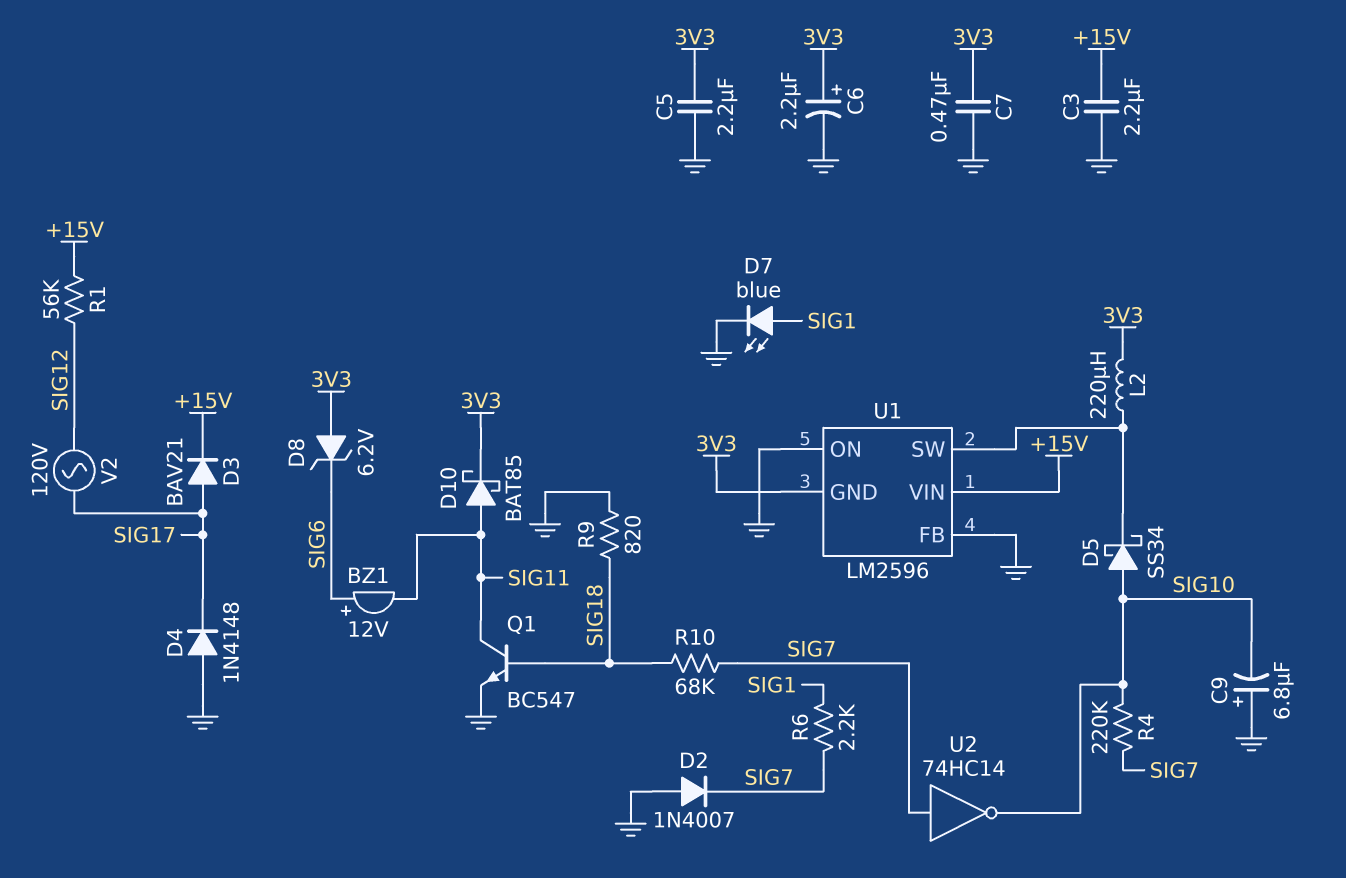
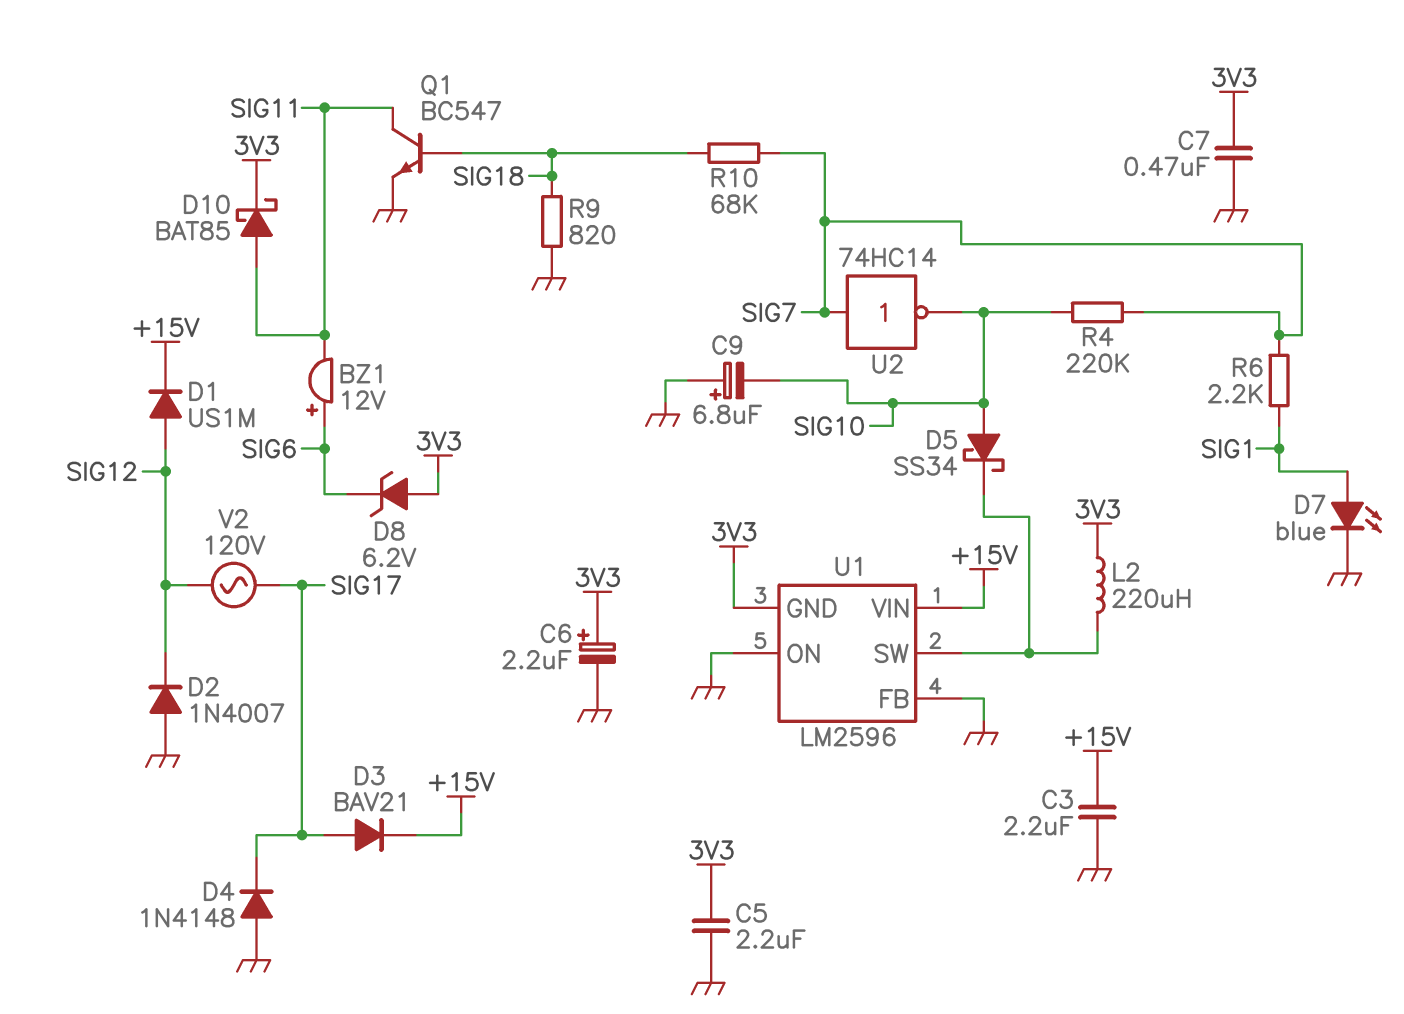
D1: none -> diode US1M (A SIG12, K +15V)
D2: diode 1N4007 (A GND, K SIG7) -> diode 1N4007 (A GND, K SIG12)
R1: 56k (+15V, SIG12) -> none

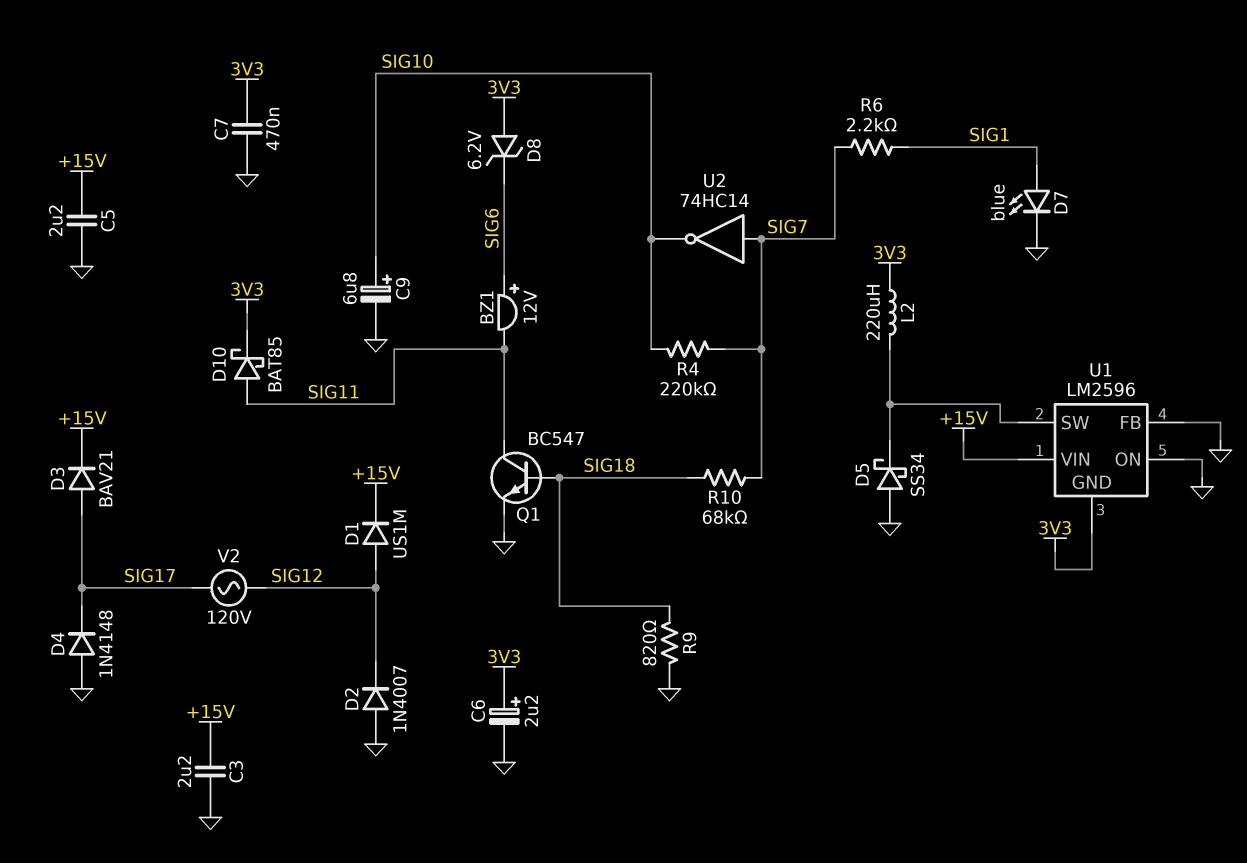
C5: 2.2uF (3V3, GND) -> 2.2uF (+15V, GND)
C9: 6.8uF (plus GND, minus SIG10) -> 6.8uF (plus SIG10, minus GND)
D5: schottky SS34 (A SIG10, K U1/SW) -> schottky SS34 (A GND, K U1/SW)

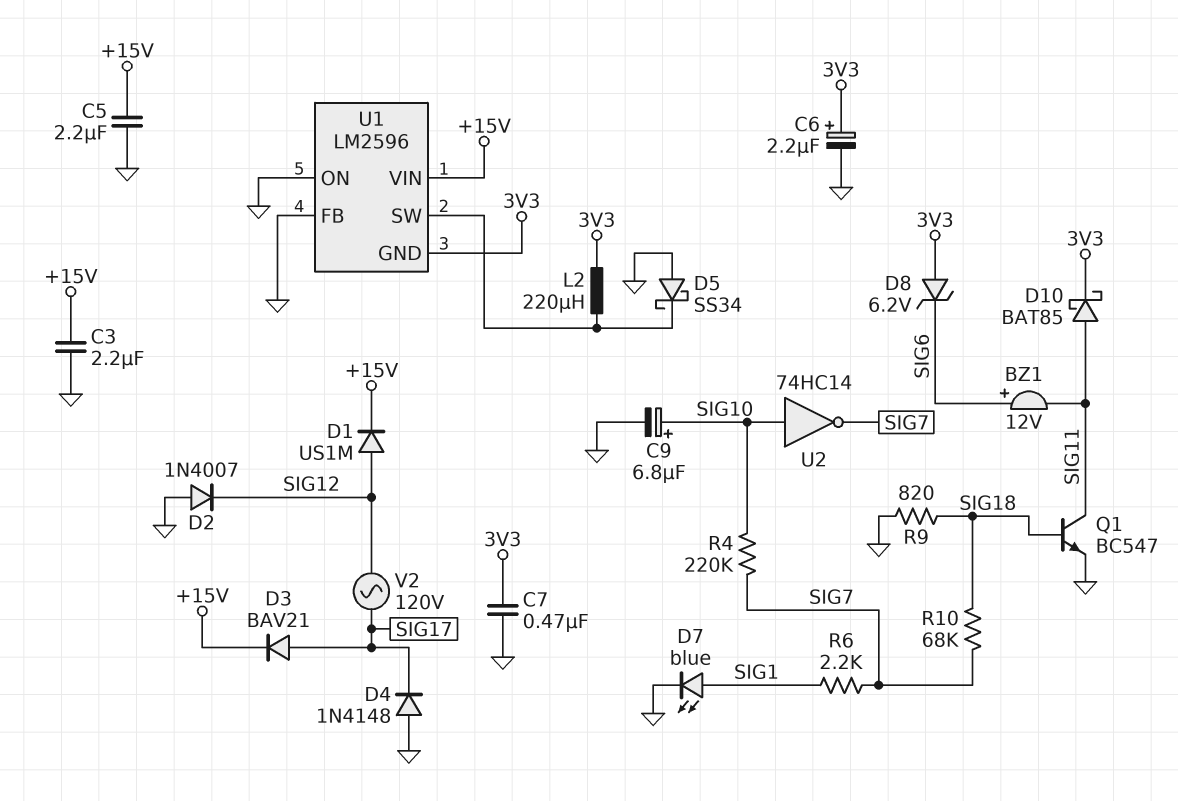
U2: NOT 74HC14 (in SIG7, out SIG10) -> NOT 74HC14 (in SIG10, out SIG7)

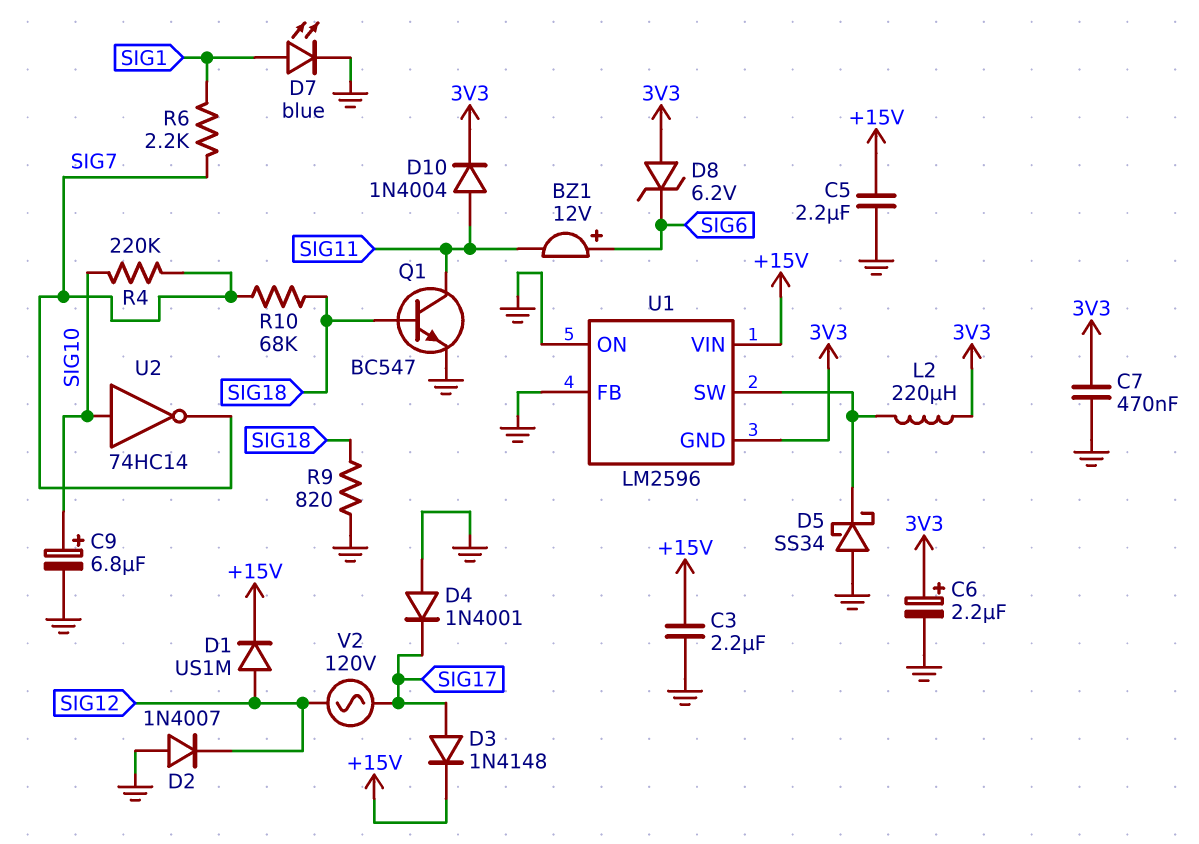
D3: diode BAV21 (A SIG17, K +15V) -> diode 1N4148 (A SIG17, K +15V)
D4: diode 1N4148 (A GND, K SIG17) -> diode 1N4001 (A GND, K SIG17)
D10: schottky BAT85 (A SIG11, K 3V3) -> diode 1N4004 (A SIG11, K 3V3)

